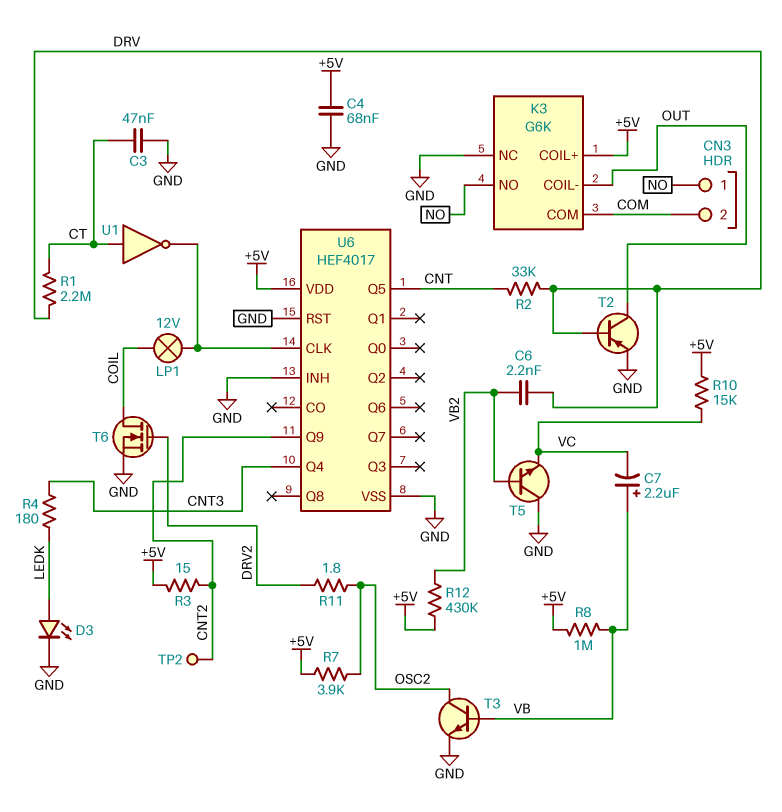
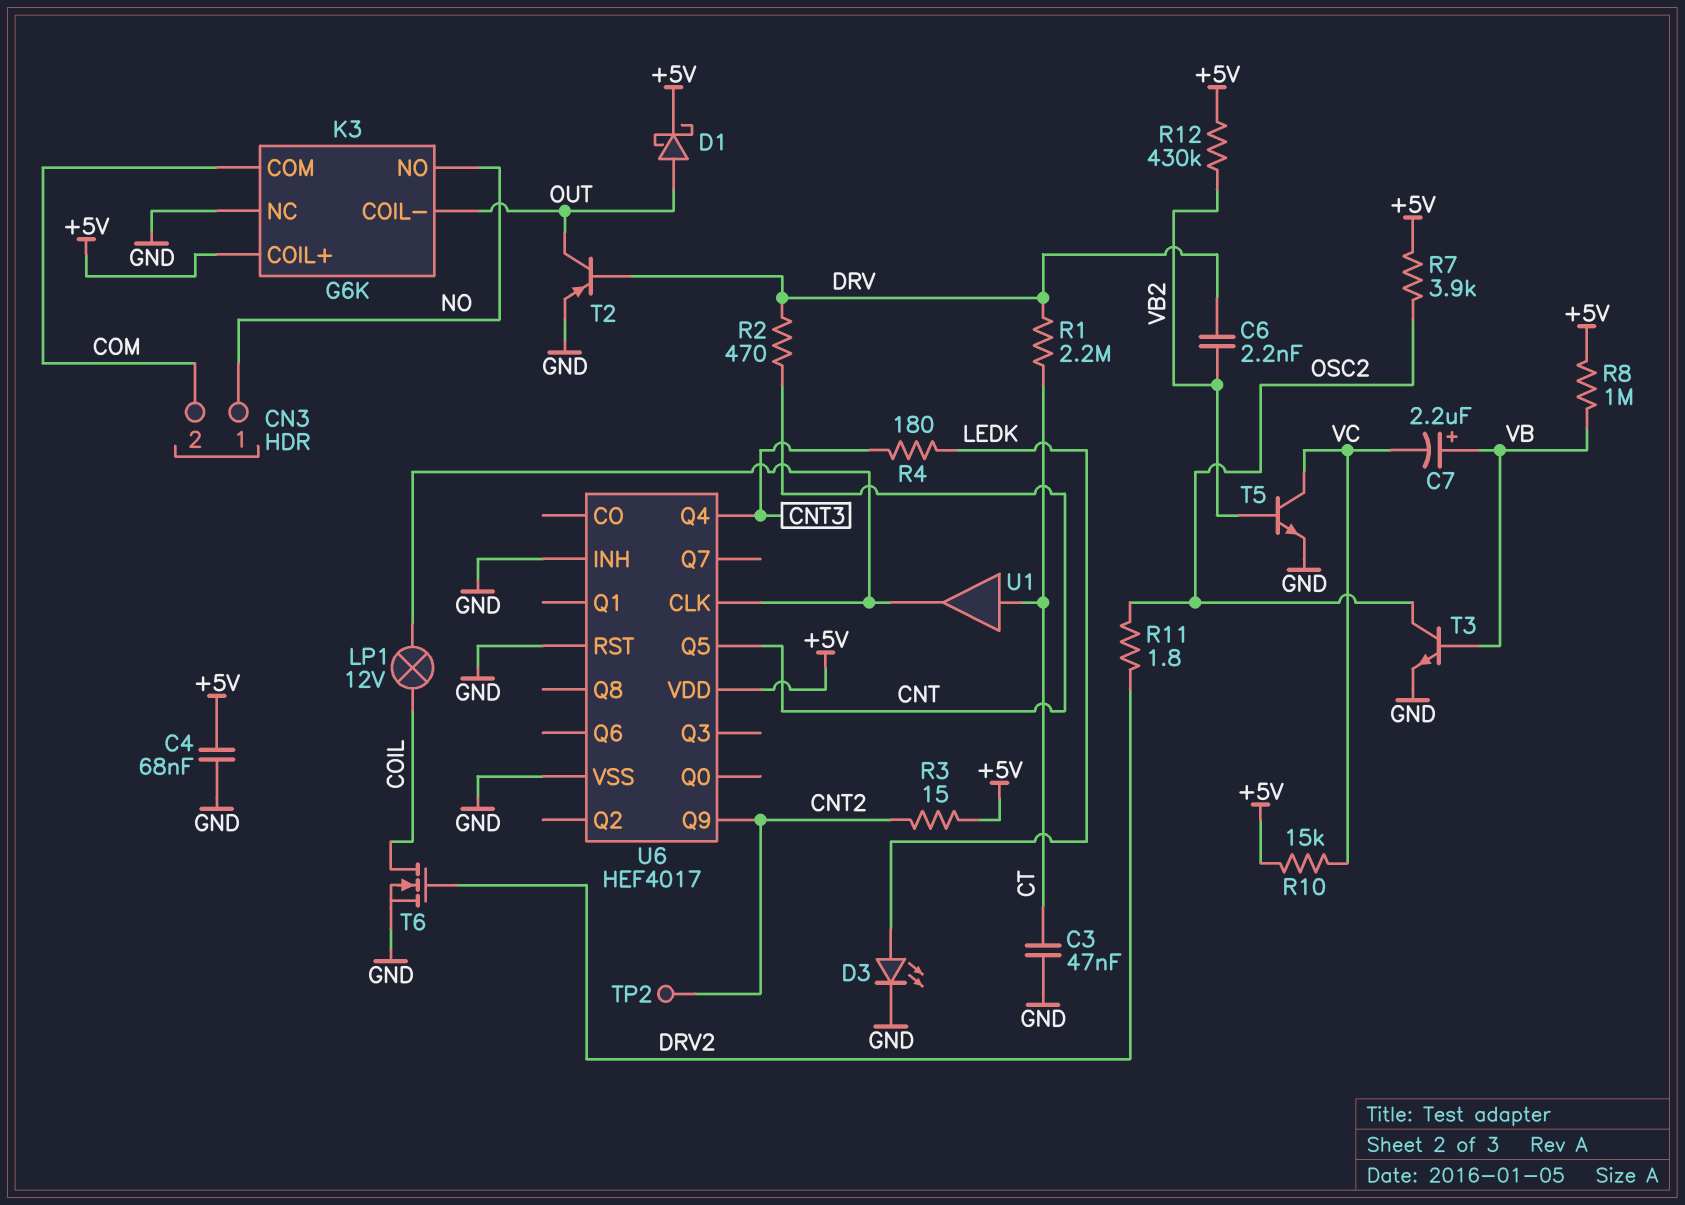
D1: none -> schottky (A OUT, K +5V)
R2: 33k (CNT, DRV) -> 470 (CNT, DRV)
T5: NPN (B VB2, C GND, E VC) -> NPN (B VB2, C VC, E GND)
U1: NOT (in CT, out U6/CLK) -> buffer (in CT, out U6/CLK)

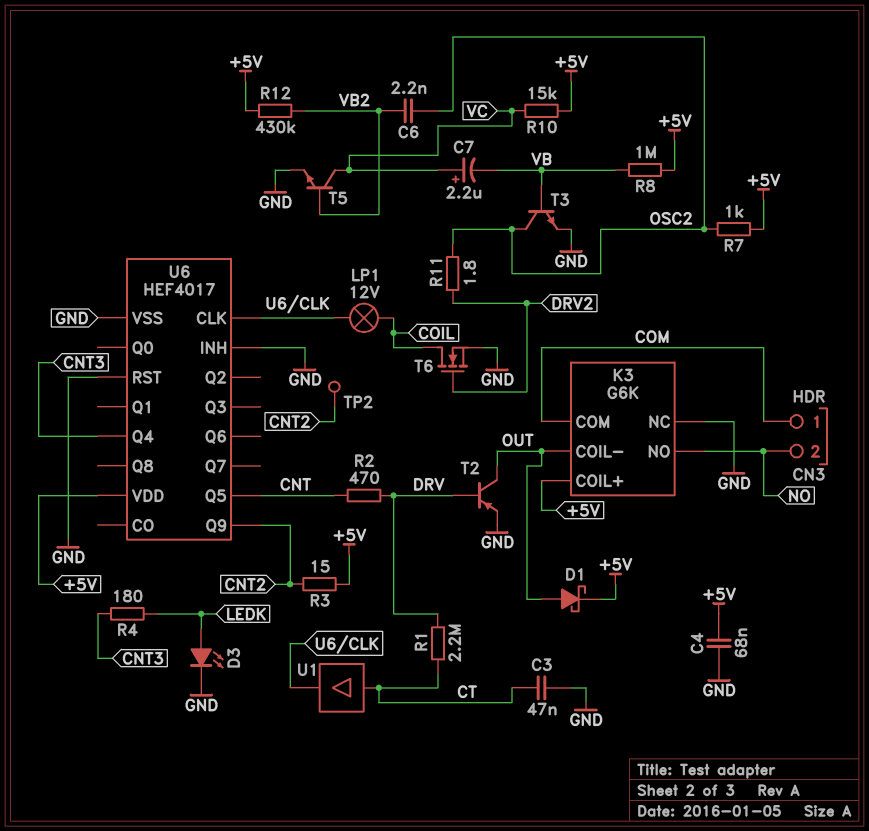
C6: 2.2nF (DRV, VB2) -> 2.2nF (OSC2, VB2)
C7: 2.2uF (plus VB, minus VC) -> 2.2uF (plus VC, minus VB)
CN3 pin 1: NO -> COM
CN3 pin 2: COM -> NO
R7: 3.9k (+5V, OSC2) -> 1k (+5V, OSC2)

